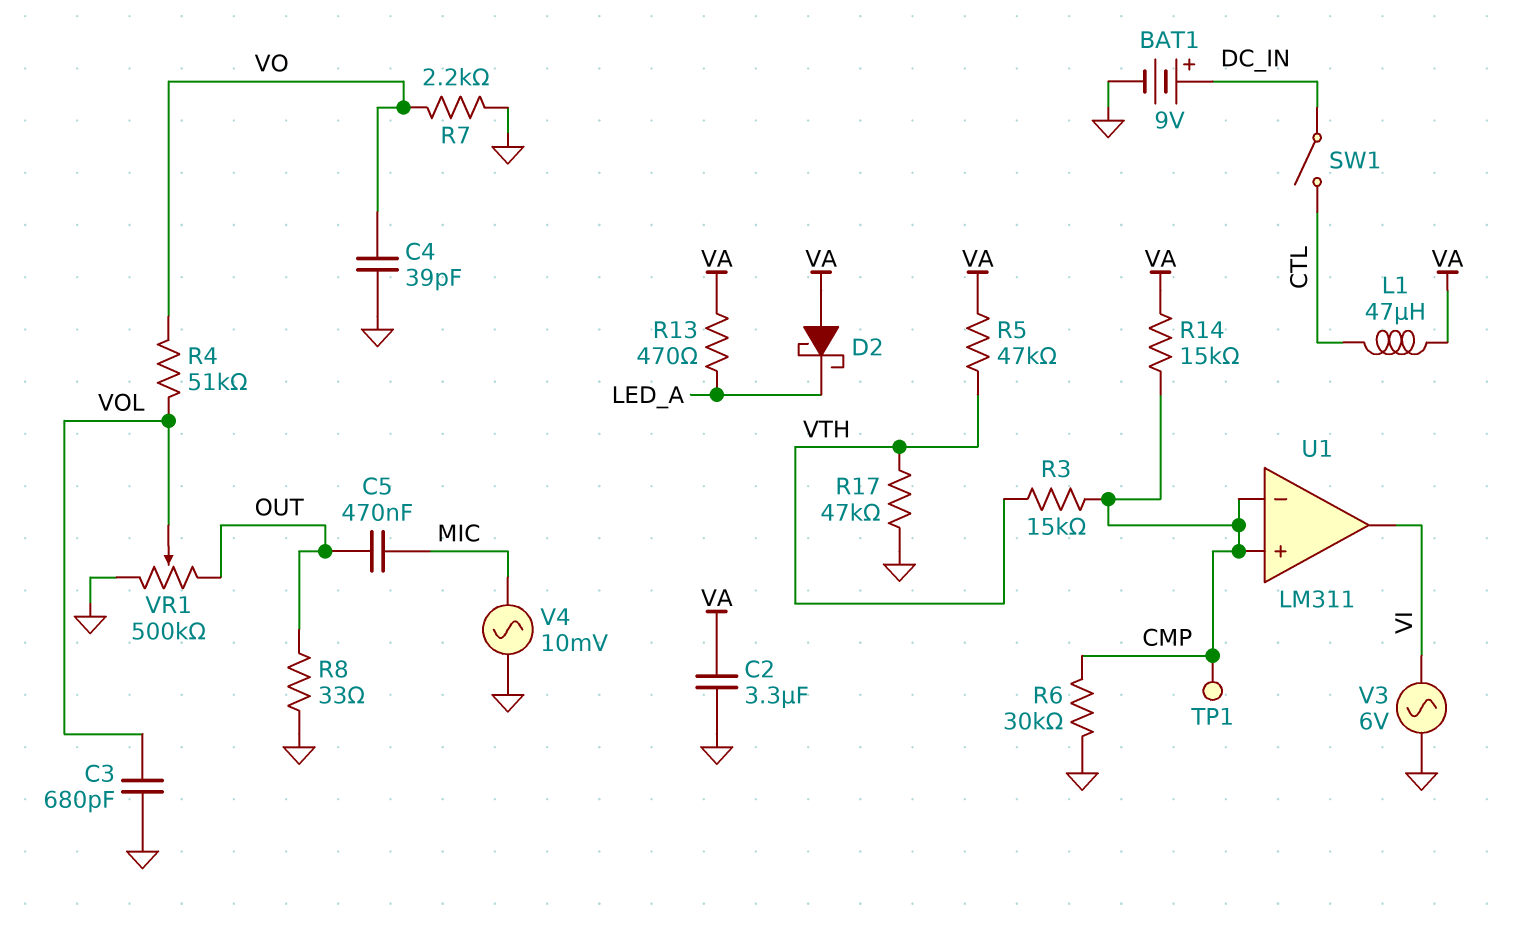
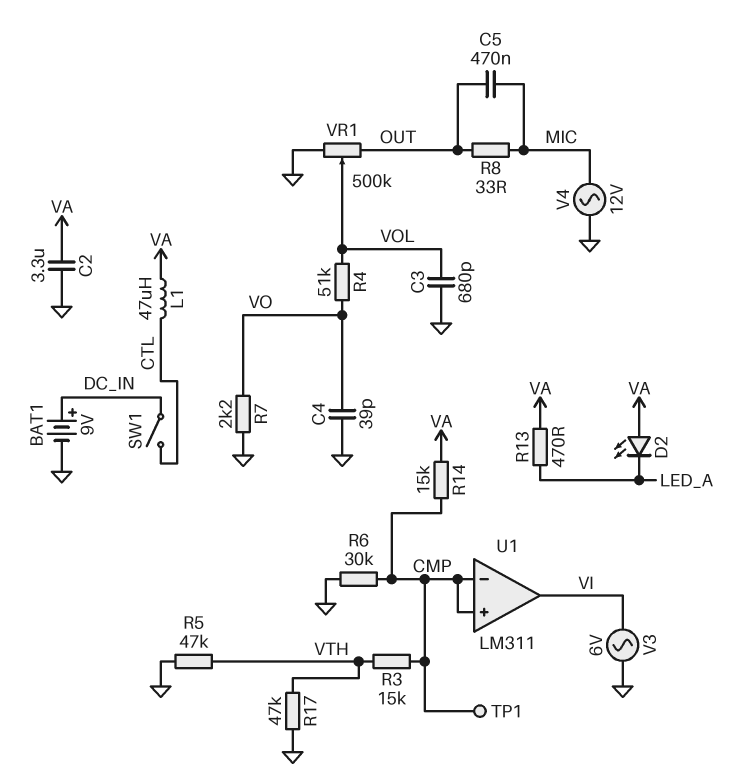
D2: schottky (A VA, K LED_A) -> LED (A VA, K LED_A)
R5: 47k (VA, VTH) -> 47k (GND, VTH)
R8: 33 (GND, OUT) -> 33 (MIC, OUT)
V4: AC 10mV (GND, MIC) -> AC 12V (GND, MIC)

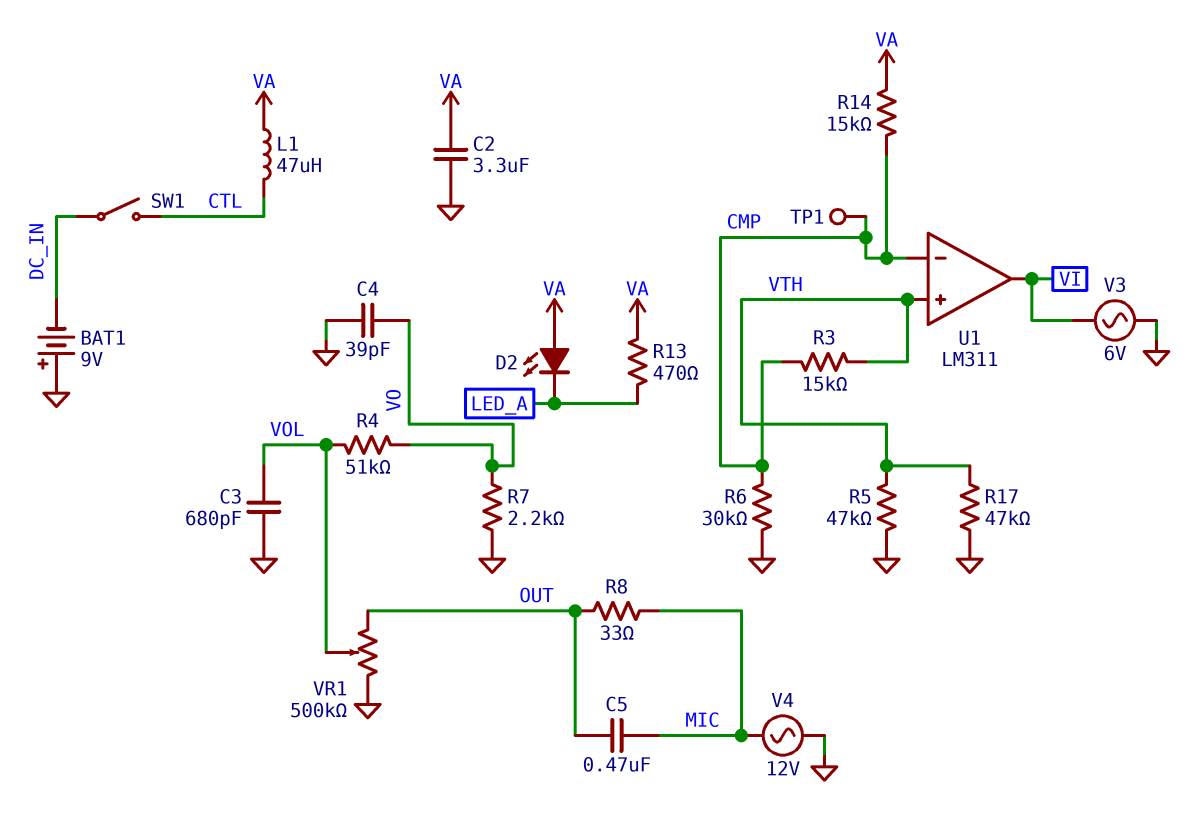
BAT1: 9V (plus DC_IN, minus GND) -> 9V (plus GND, minus DC_IN)
U1 pin in+: CMP -> VTH

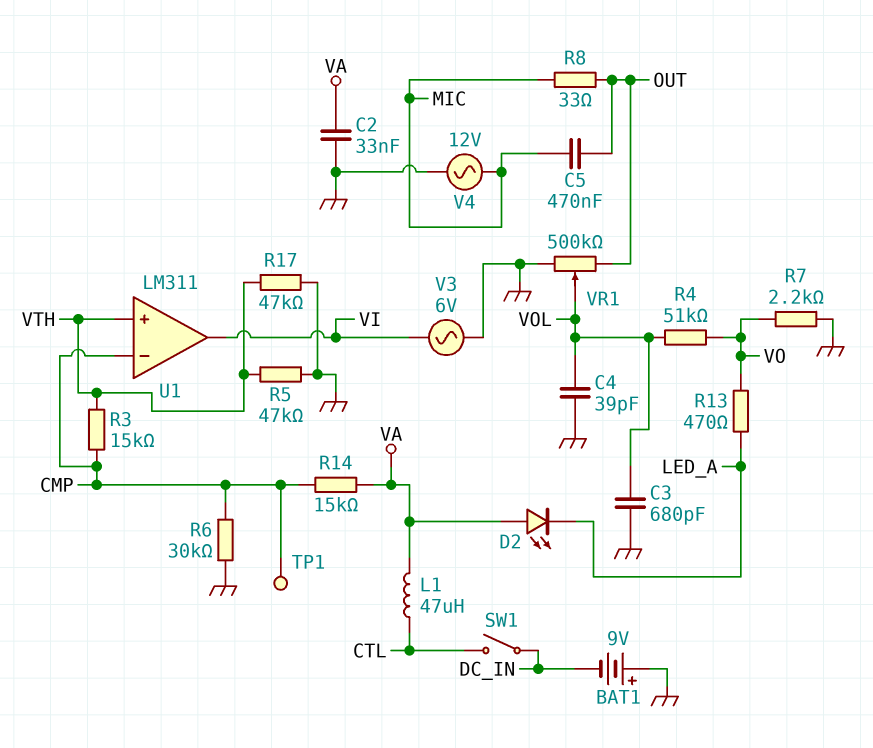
C2: 3.3uF (GND, VA) -> 33nF (GND, VA)
C4: 39pF (GND, VO) -> 39pF (GND, VOL)
R13: 470 (LED_A, VA) -> 470 (LED_A, VO)

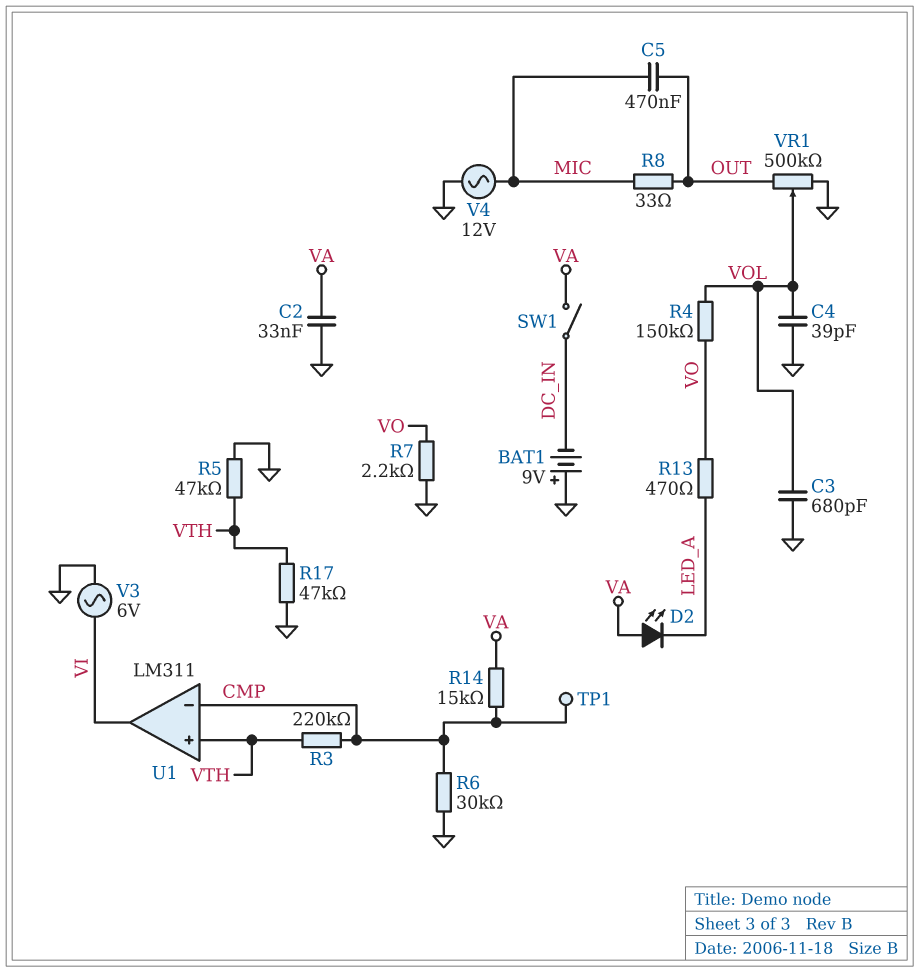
L1: 47uH (CTL, VA) -> none
R3: 15k (CMP, VTH) -> 220k (CMP, VTH)
R4: 51k (VO, VOL) -> 150k (VO, VOL)
SW1: switch (CTL, DC_IN) -> switch (DC_IN, VA)

